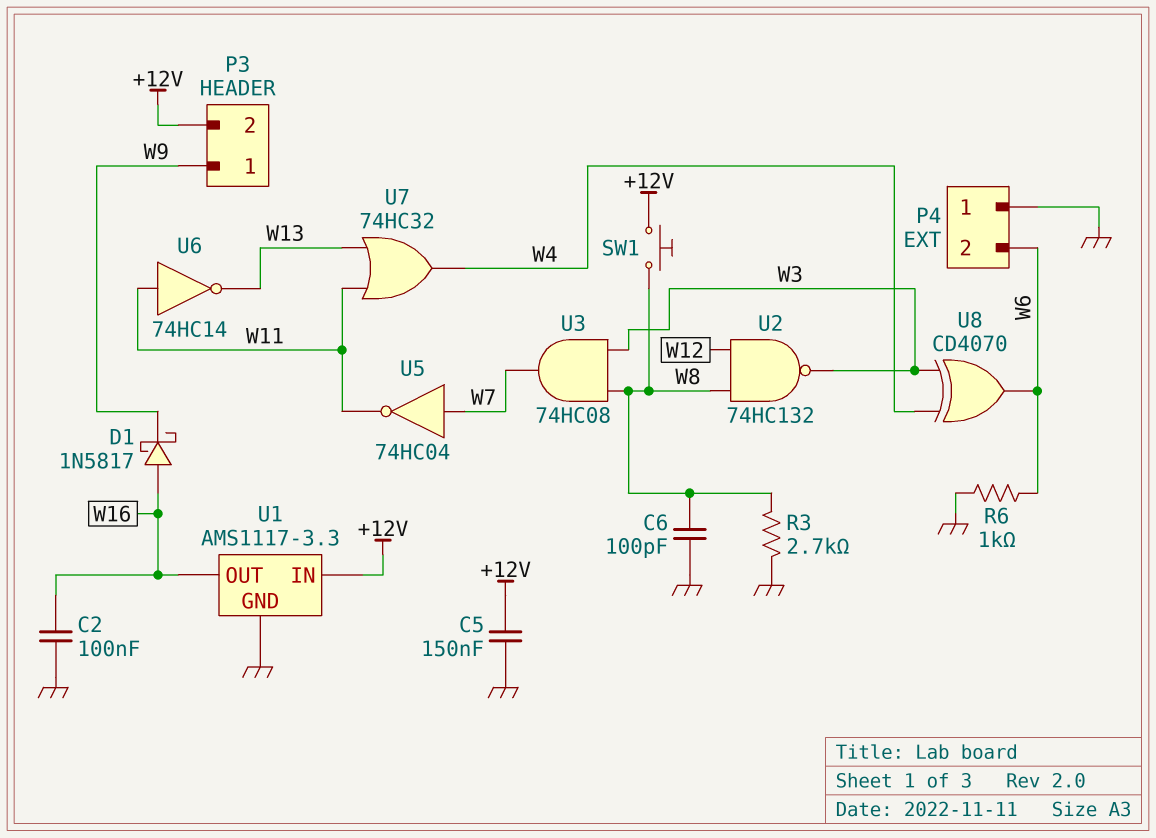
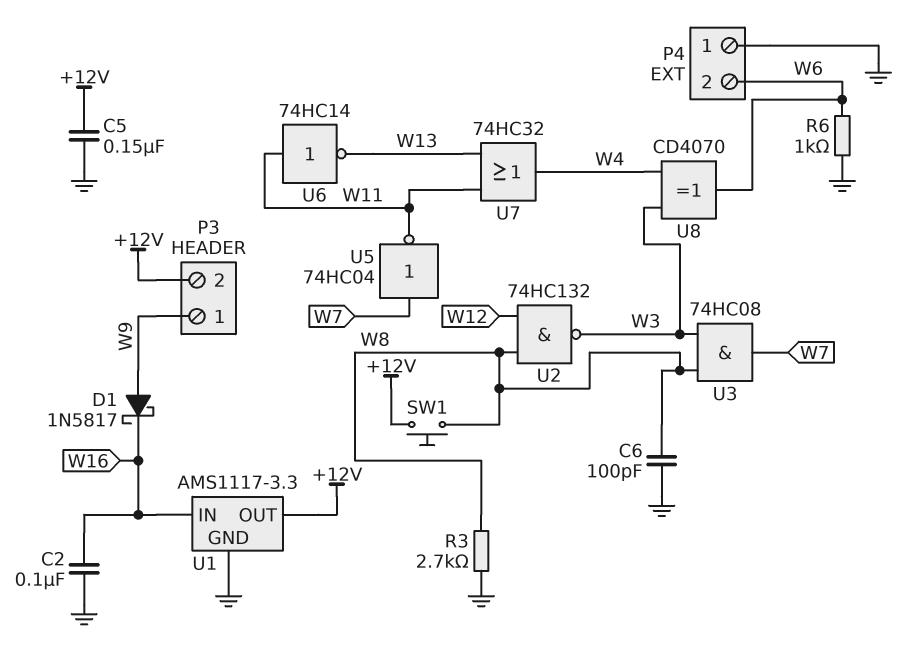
D1: schottky 1N5817 (A W16, K W9) -> schottky 1N5817 (A W9, K W16)
U1 pin IN: +12V -> W16
U1 pin OUT: W16 -> +12V

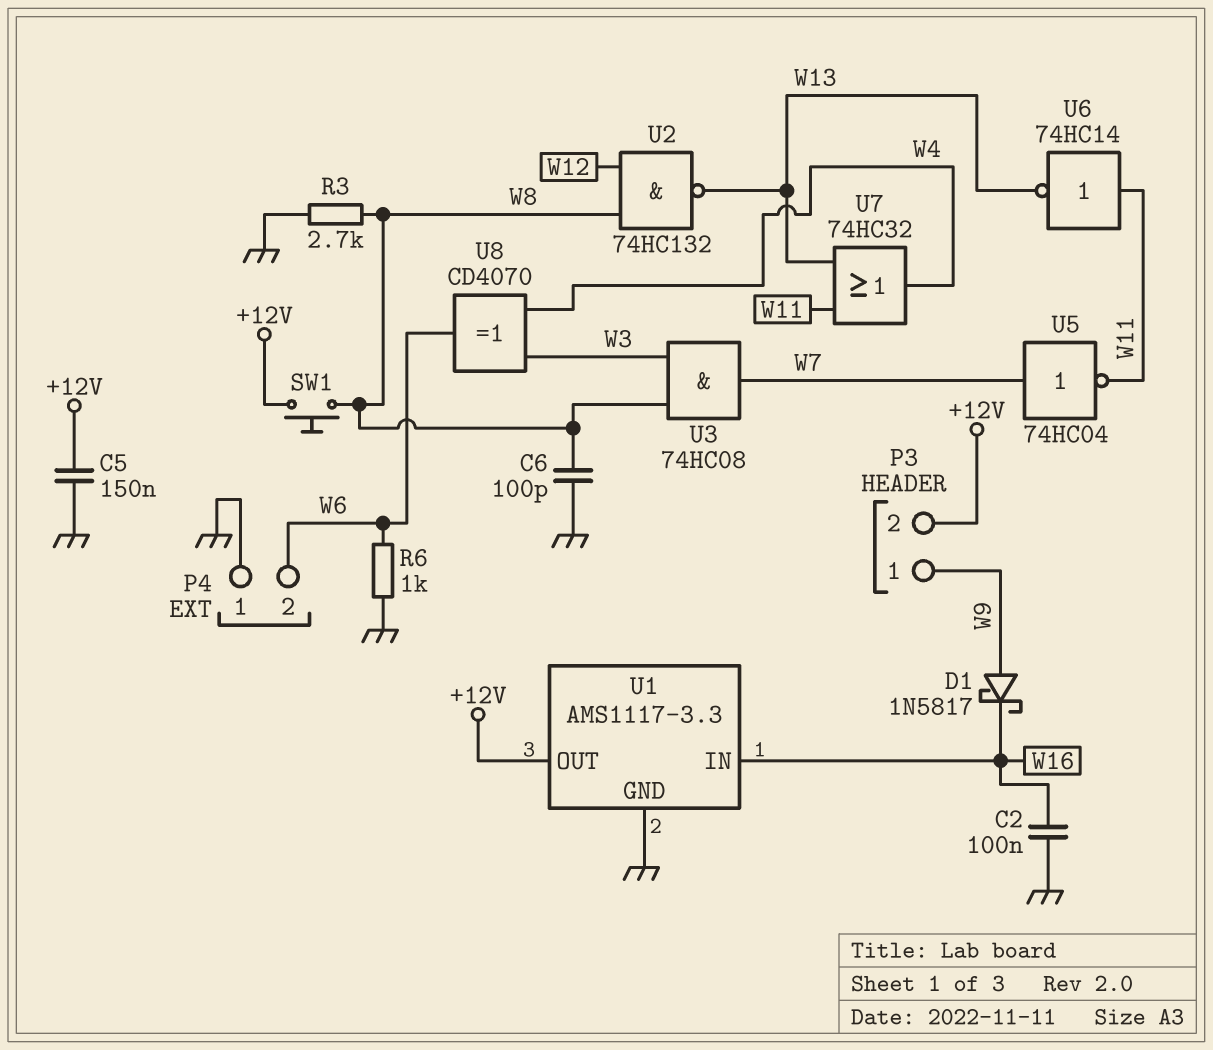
U2: NAND 74HC132 (in W8, in W12, out W3) -> NAND 74HC132 (in W8, in W12, out W13)

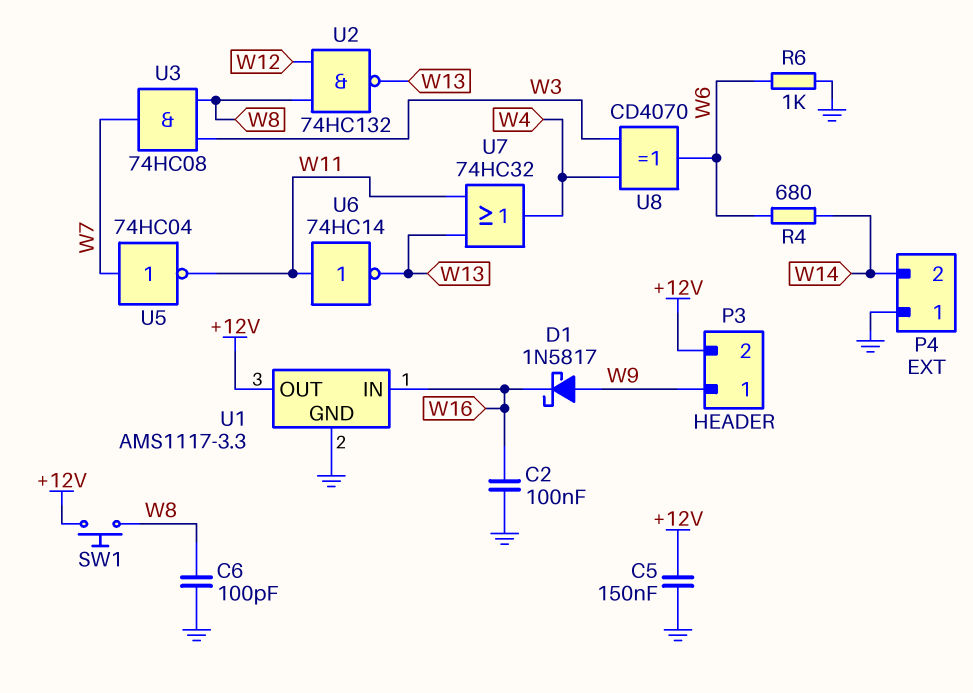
P4 pin 2: W6 -> W14
R3: 2.7k (GND, W8) -> none
R4: none -> 680 (W6, W14)

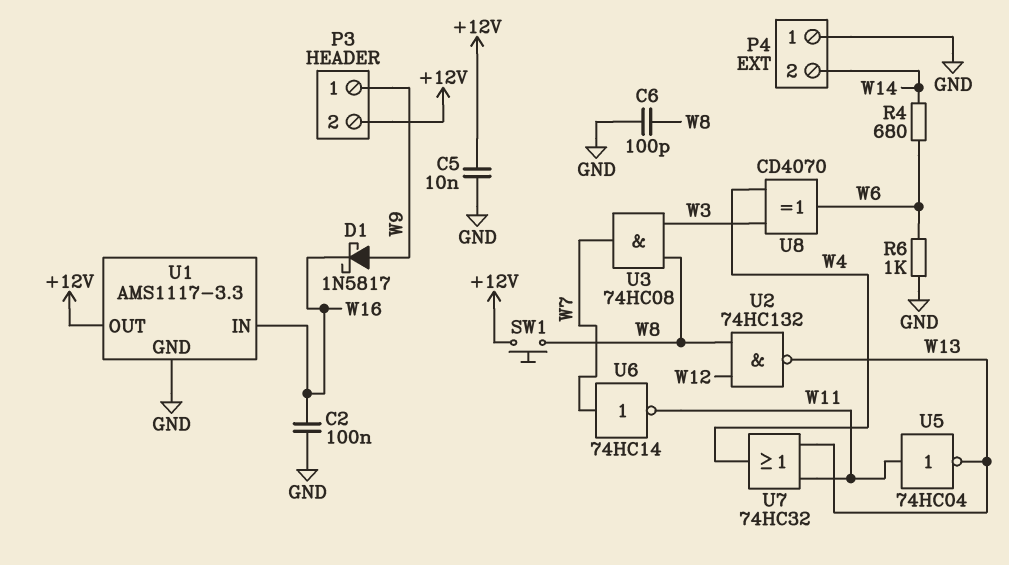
C5: 150nF (+12V, GND) -> 10nF (+12V, GND)
U5: NOT 74HC04 (in W7, out W11) -> NOT 74HC04 (in W11, out W13)
U6: NOT 74HC14 (in W11, out W13) -> NOT 74HC14 (in W7, out W11)

